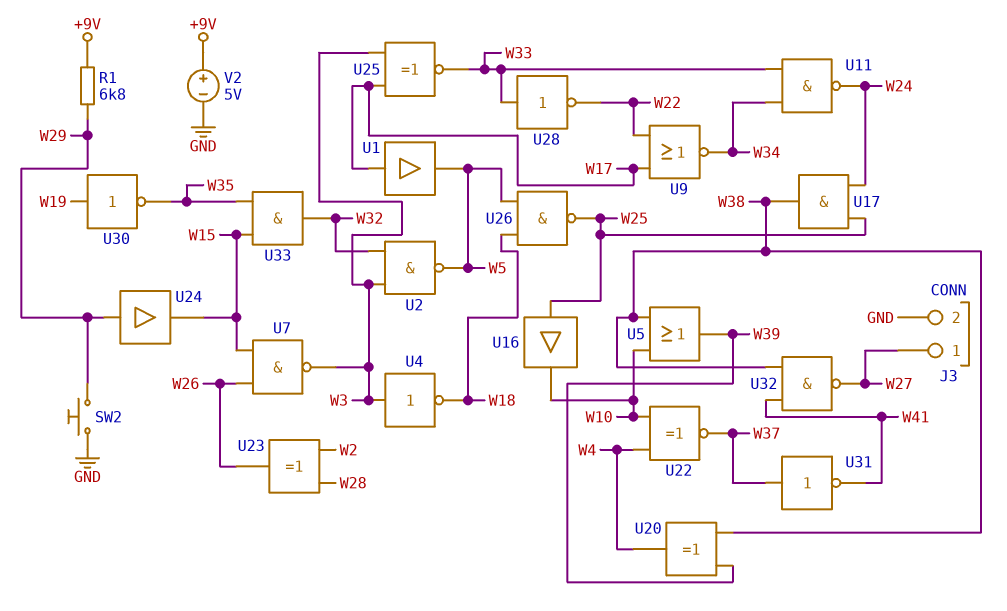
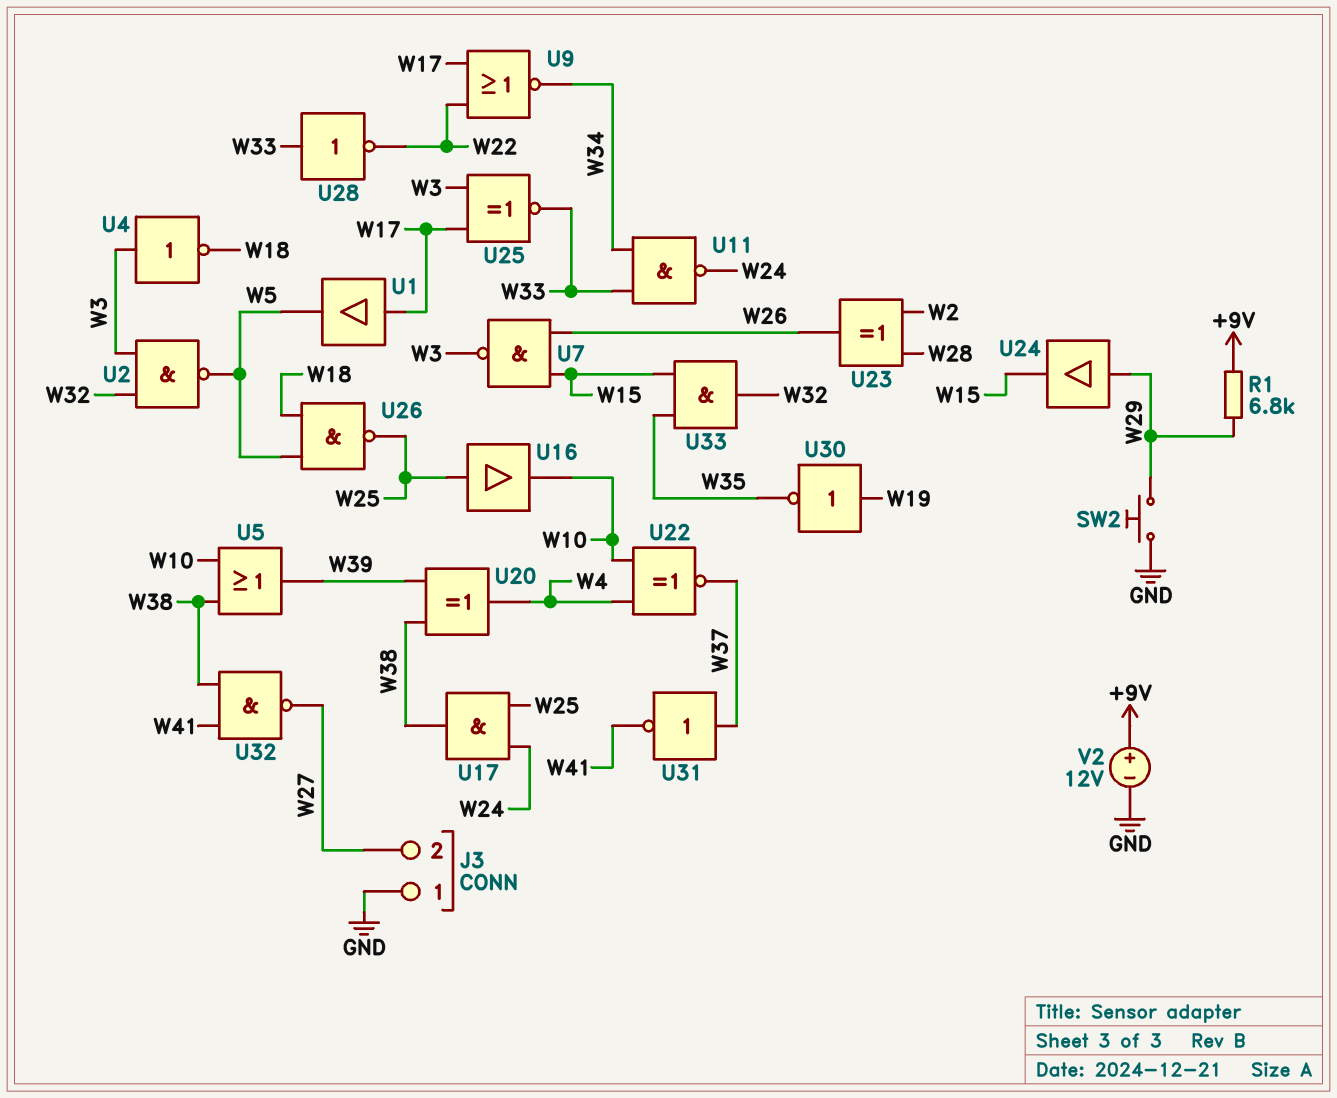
J3 pin 1: W27 -> GND
J3 pin 2: GND -> W27
V2: 5V (plus +9V, minus GND) -> 12V (plus +9V, minus GND)

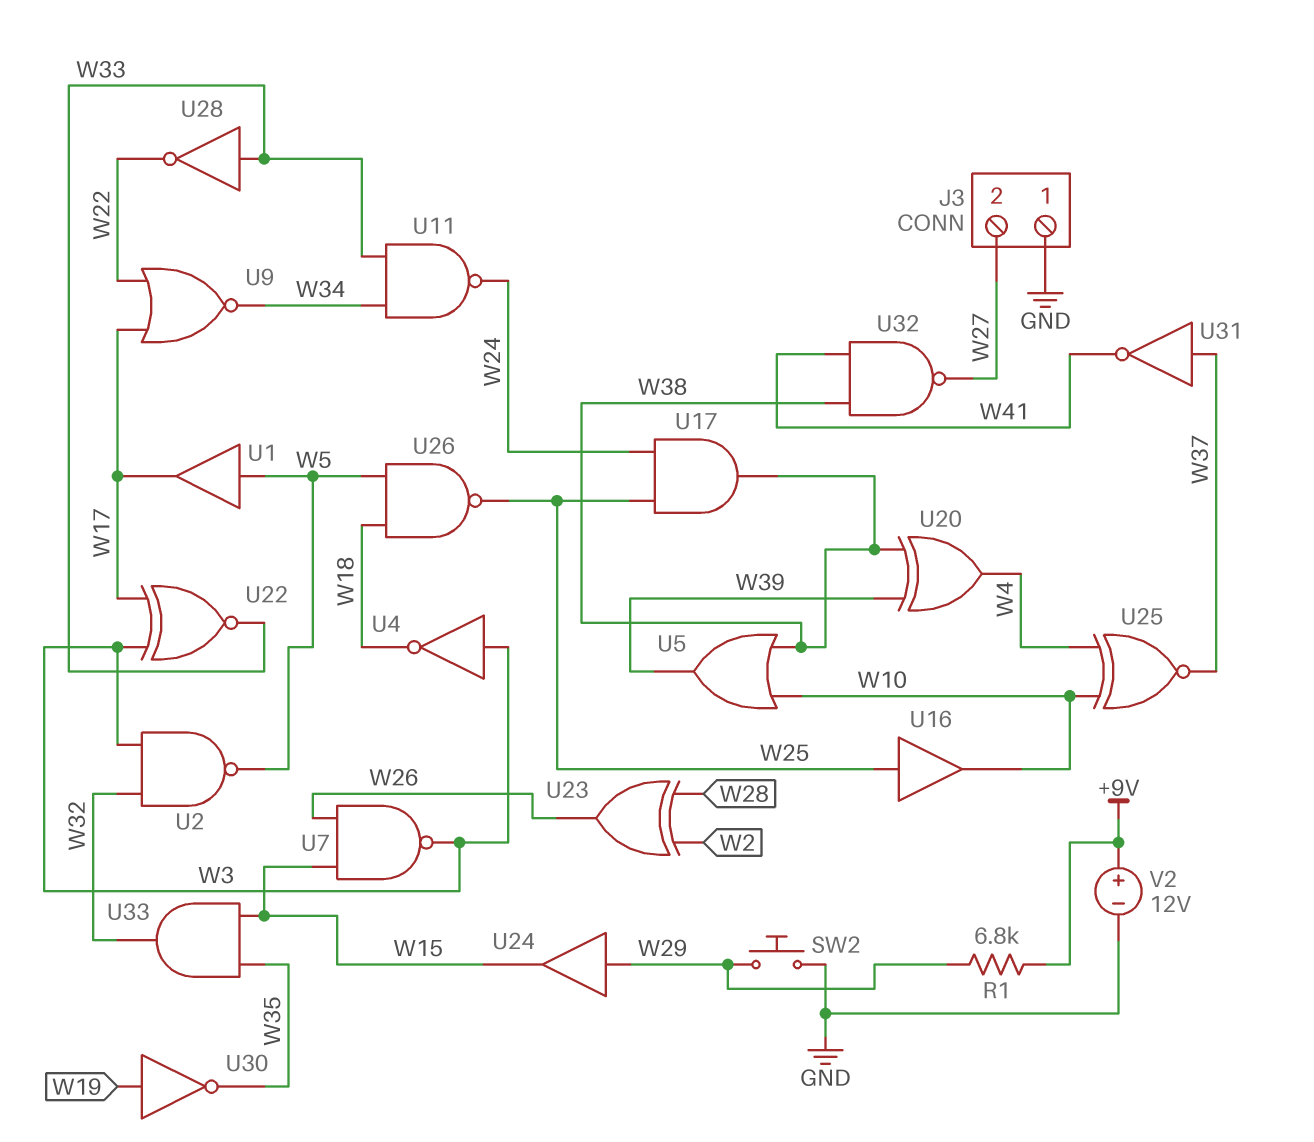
U1: buffer (in W17, out W5) -> buffer (in W5, out W17)
U22: XNOR (in W4, in W10, out W37) -> XNOR (in W3, in W17, out W33)
U25: XNOR (in W3, in W17, out W33) -> XNOR (in W4, in W10, out W37)

